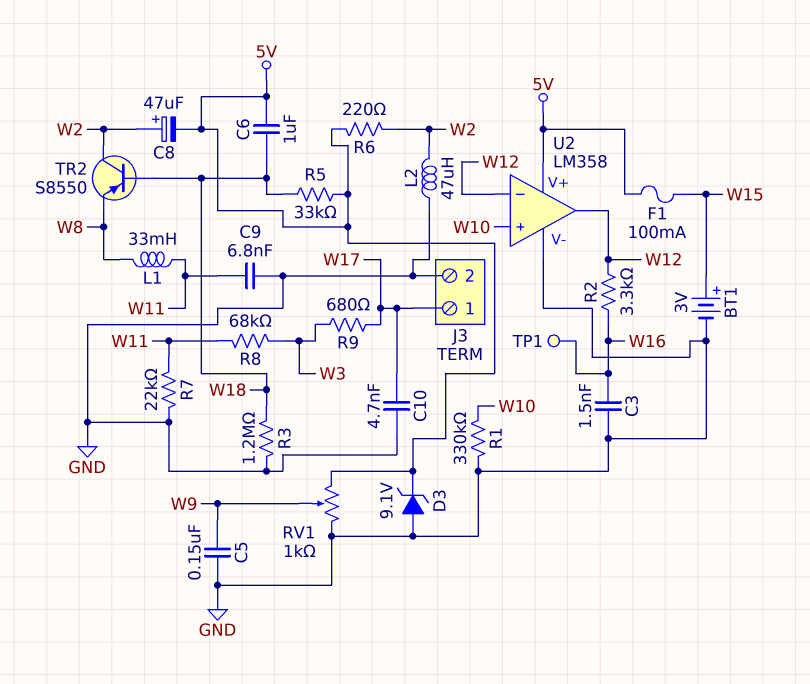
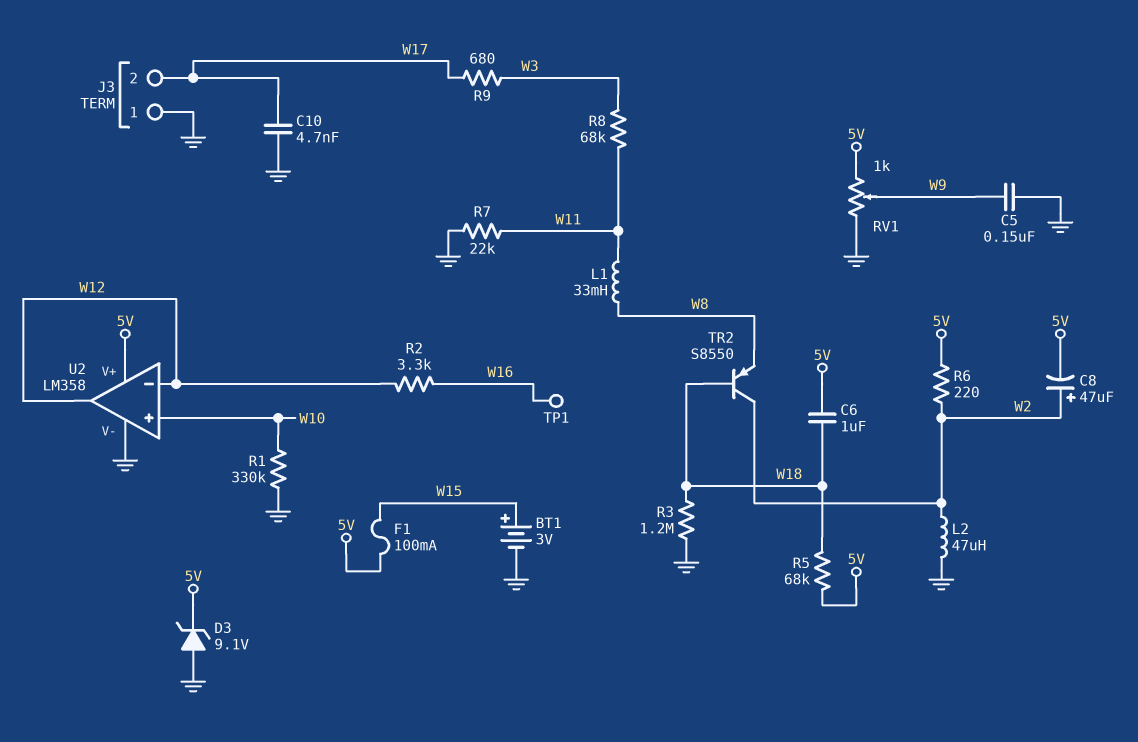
C3: 1.5nF (GND, W16) -> none
C9: 6.8nF (GND, W11) -> none
J3 pin 1: W17 -> GND
J3 pin 2: GND -> W17
R5: 33k (5V, W18) -> 68k (5V, W18)

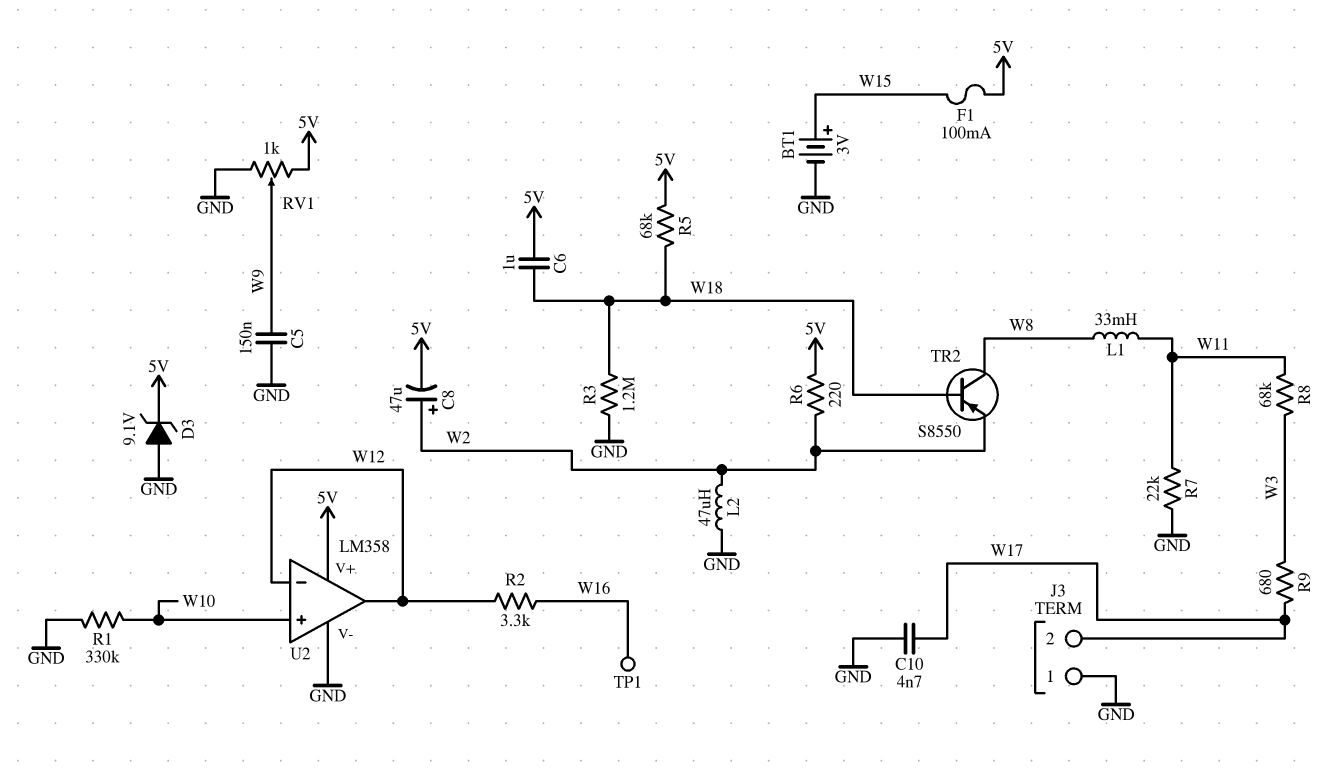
TR2: PNP S8550 (B W18, C W2, E W8) -> PNP S8550 (B W18, C W8, E W2)

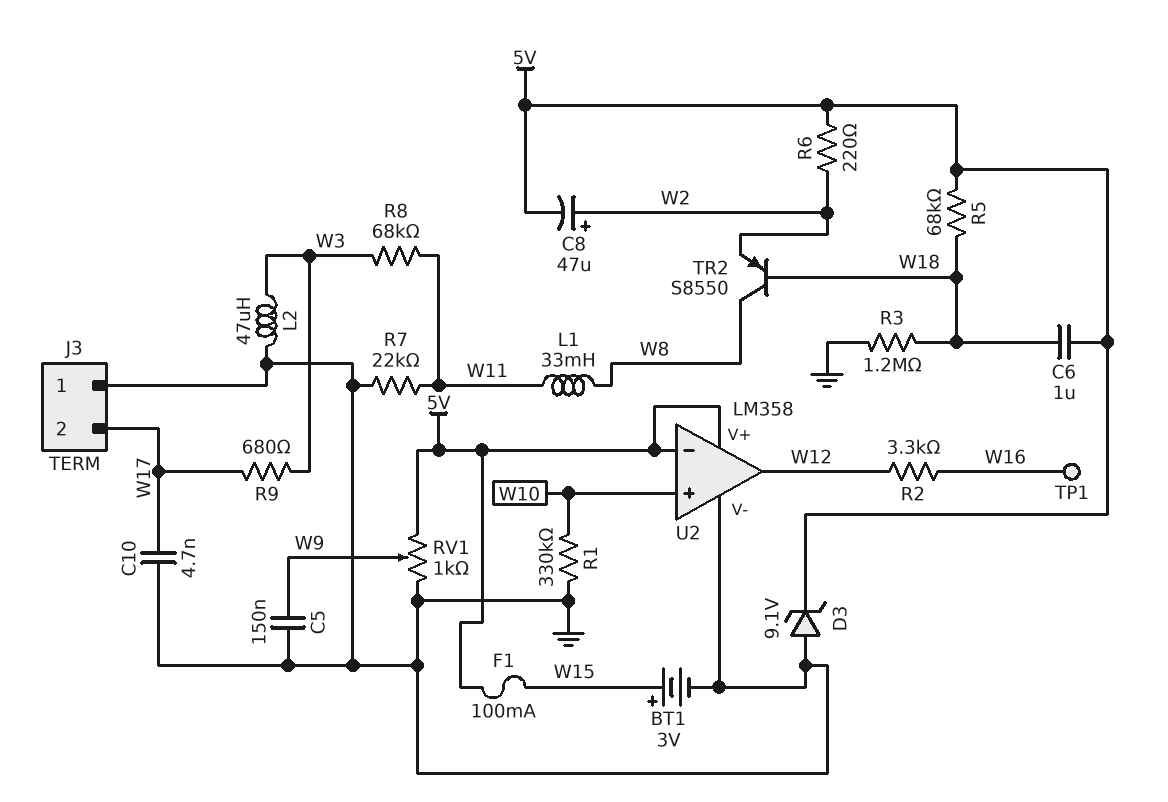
L2: 47uH (GND, W2) -> 47uH (GND, W3)
U2 pin in-: W12 -> 5V

